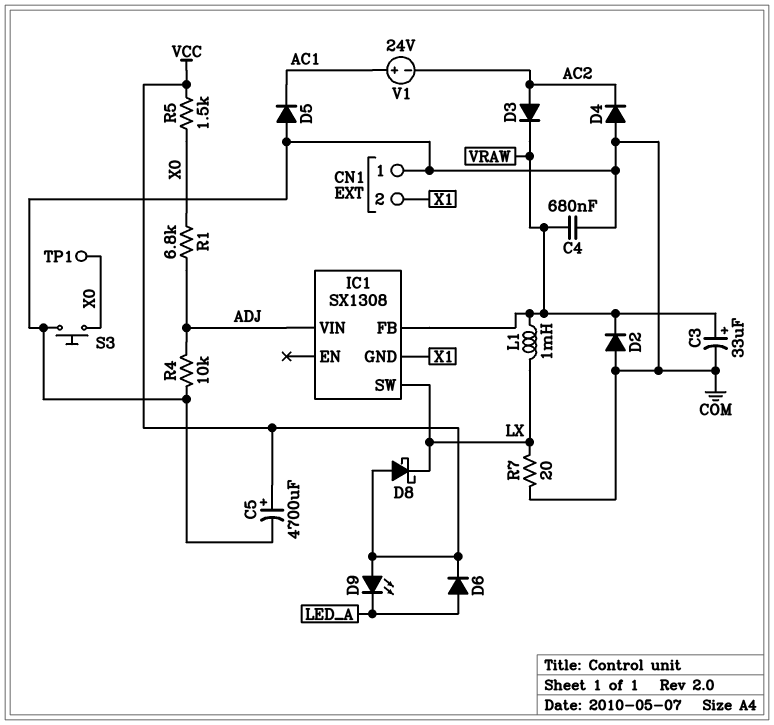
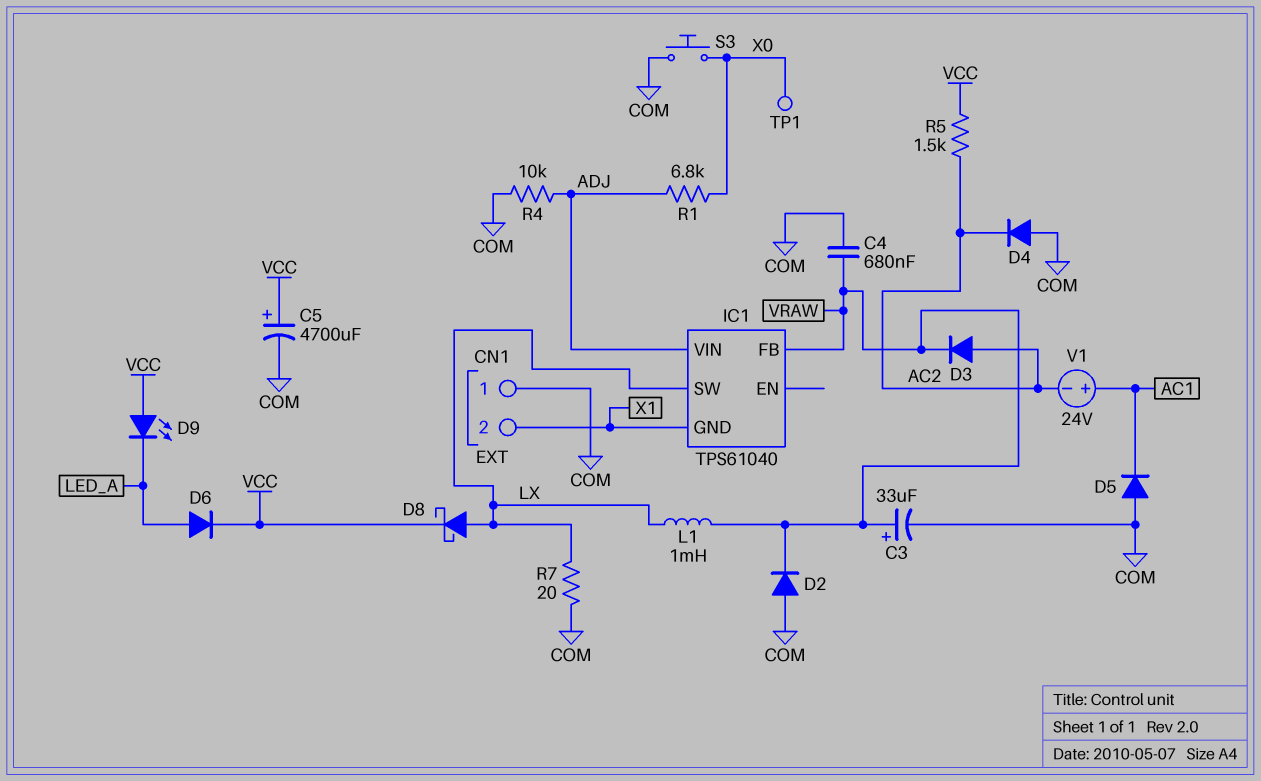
D8: schottky (A VCC, K LX) -> schottky (A LX, K VCC)
IC1: SX1308 -> TPS61040
R5: 1.5k (VCC, X0) -> 1.5k (AC2, VCC)

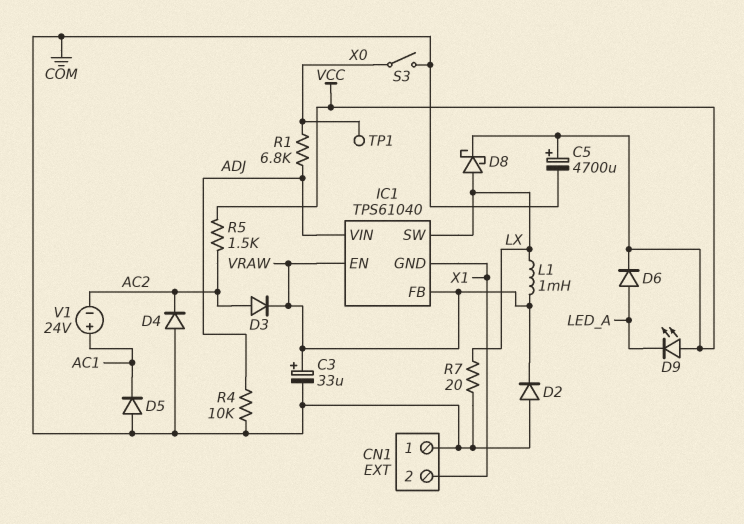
C4: 680nF (COM, VRAW) -> none
IC1 pin EN: none -> VRAW
S3: button (COM, X0) -> switch (COM, X0)

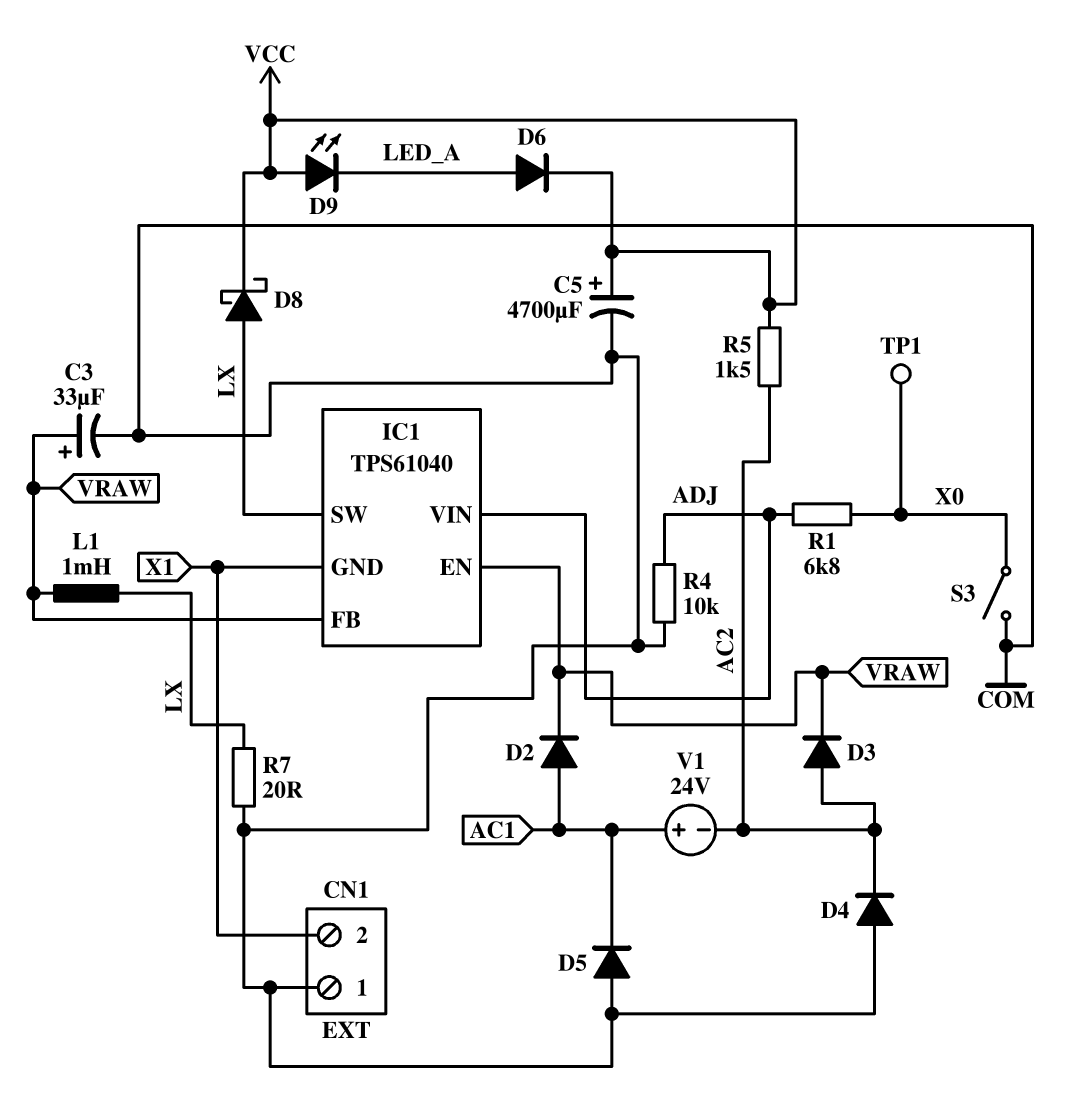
D2: diode (A COM, K VRAW) -> diode (A AC1, K VRAW)

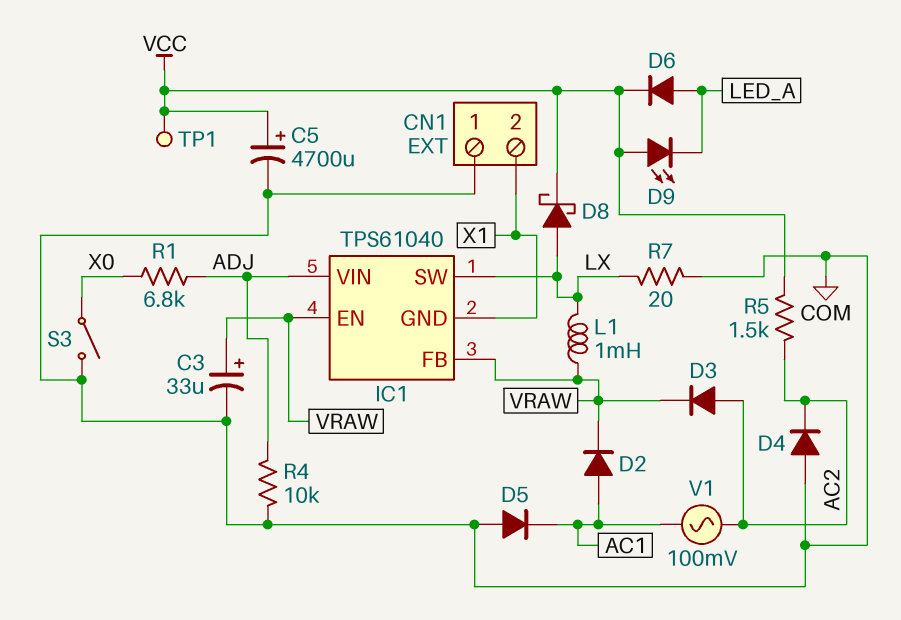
TP1: test point (X0) -> test point (VCC)
V1: 24V (plus AC1, minus AC2) -> AC 100mV (AC1, AC2)

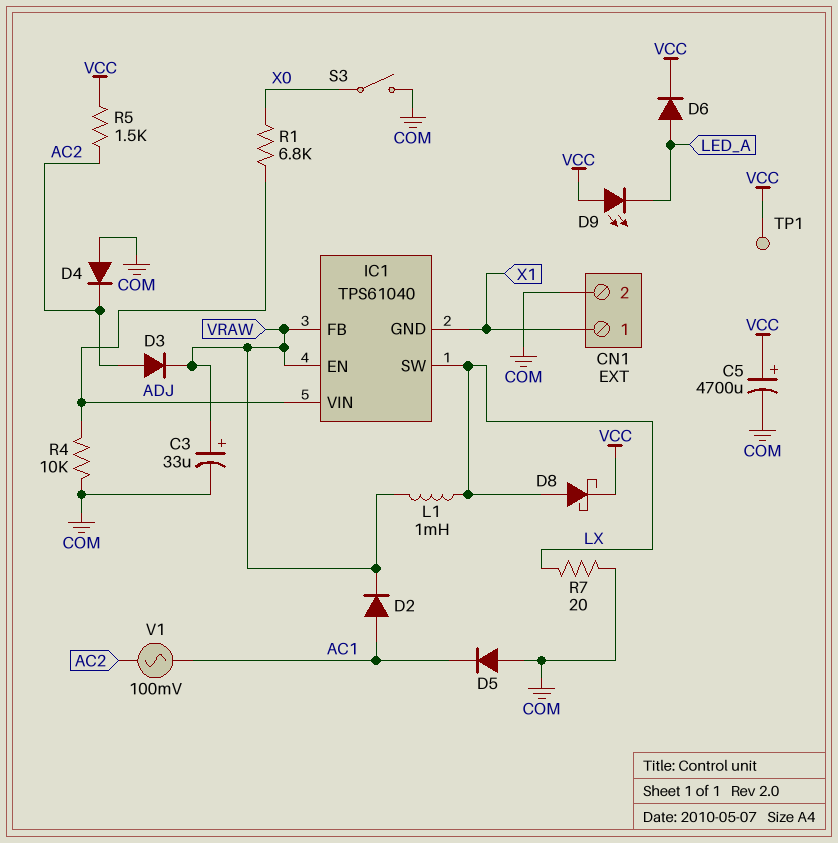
CN1 pin 1: COM -> X1
CN1 pin 2: X1 -> COM

